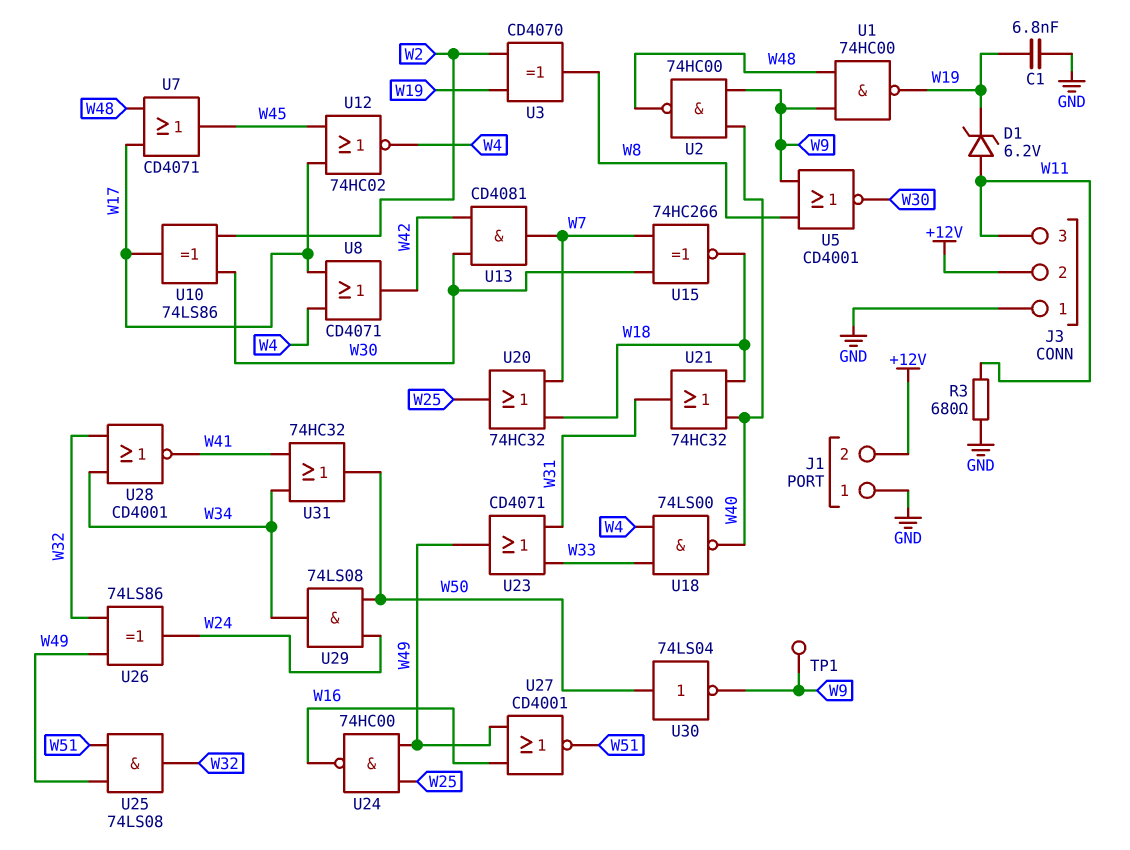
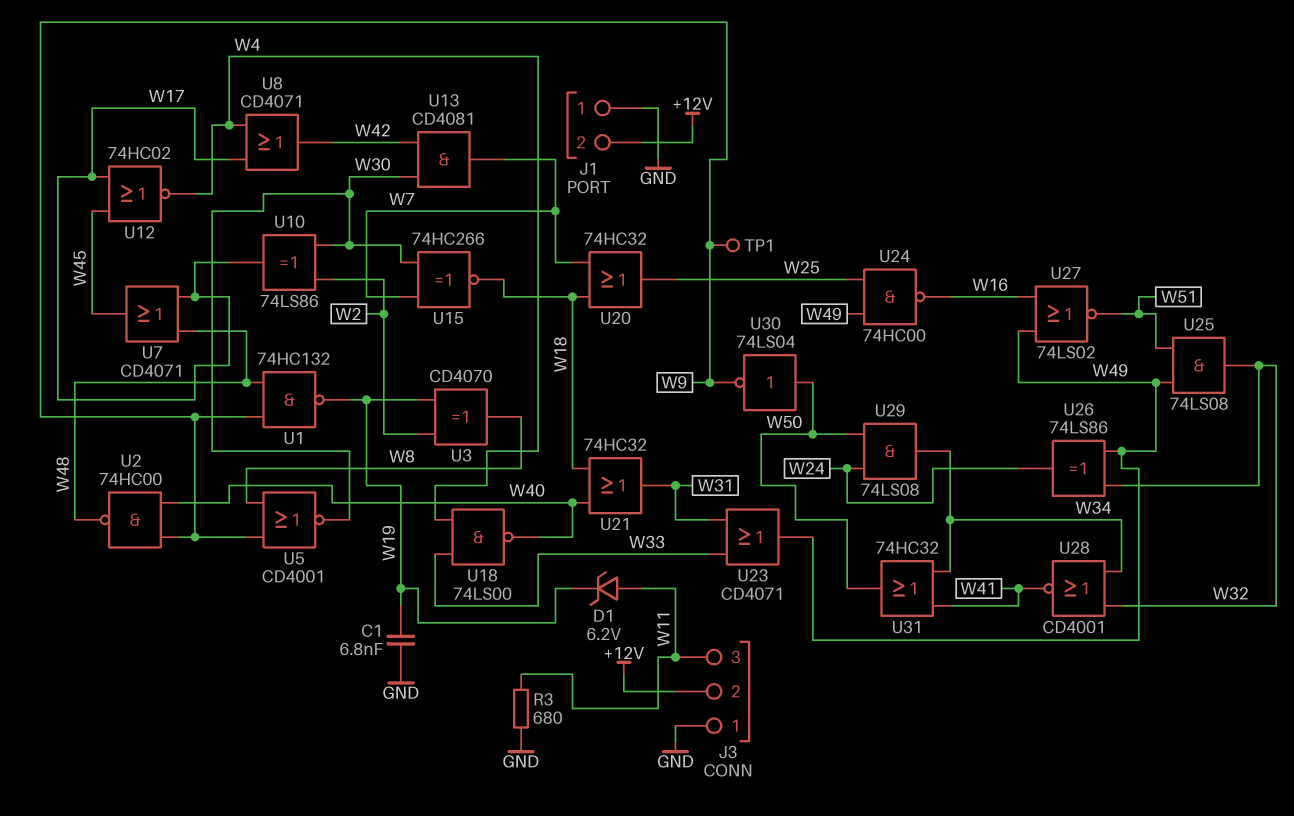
U1: NAND 74HC00 (in W9, in W48, out W19) -> NAND 74HC132 (in W9, in W48, out W19)
U27: NOR CD4001 (in W16, in W49, out W51) -> NOR 74LS02 (in W16, in W49, out W51)

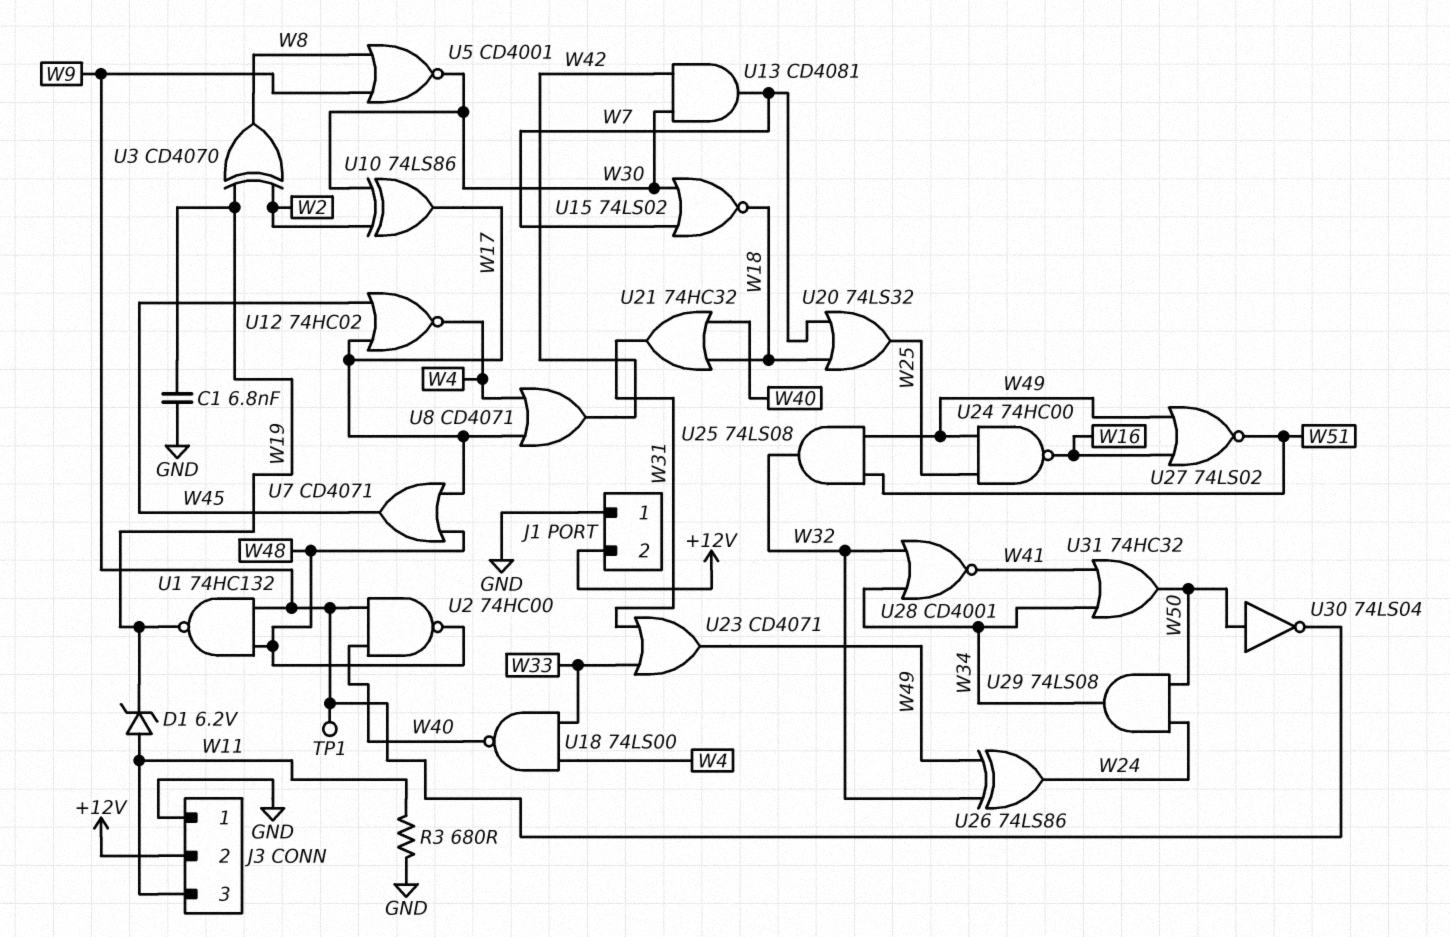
U15: XNOR 74HC266 (in W7, in W30, out W18) -> NOR 74LS02 (in W7, in W30, out W18)
U20: OR 74HC32 (in W7, in W18, out W25) -> OR 74LS32 (in W7, in W18, out W25)

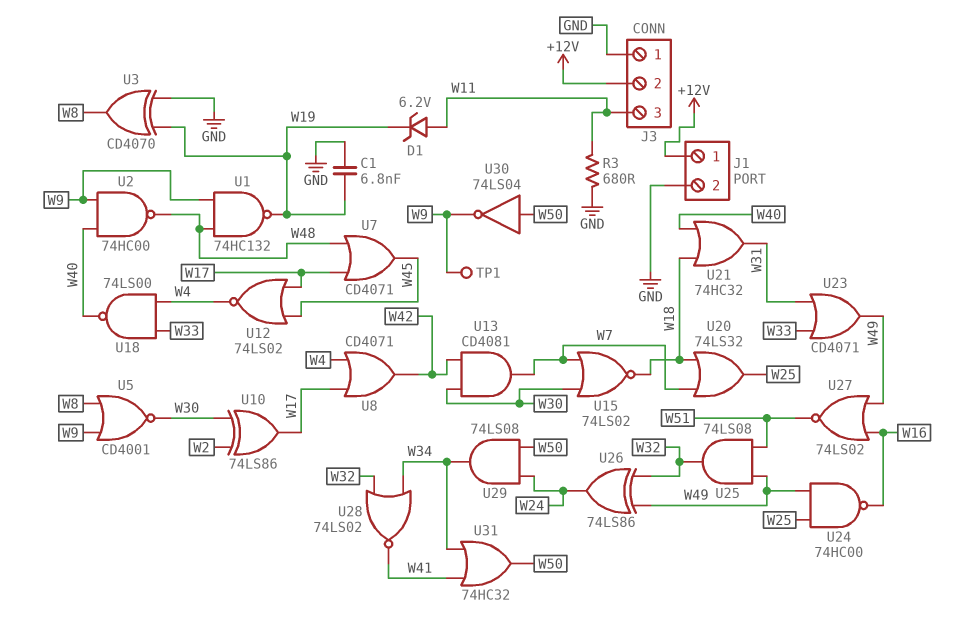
J1 pin 1: GND -> +12V
J1 pin 2: +12V -> GND
U3: XOR CD4070 (in W2, in W19, out W8) -> XOR CD4070 (in GND, in W19, out W8)
U12: NOR 74HC02 (in W17, in W45, out W4) -> NOR 74LS02 (in W17, in W45, out W4)
U28: NOR CD4001 (in W32, in W34, out W41) -> NOR 74LS02 (in W32, in W34, out W41)

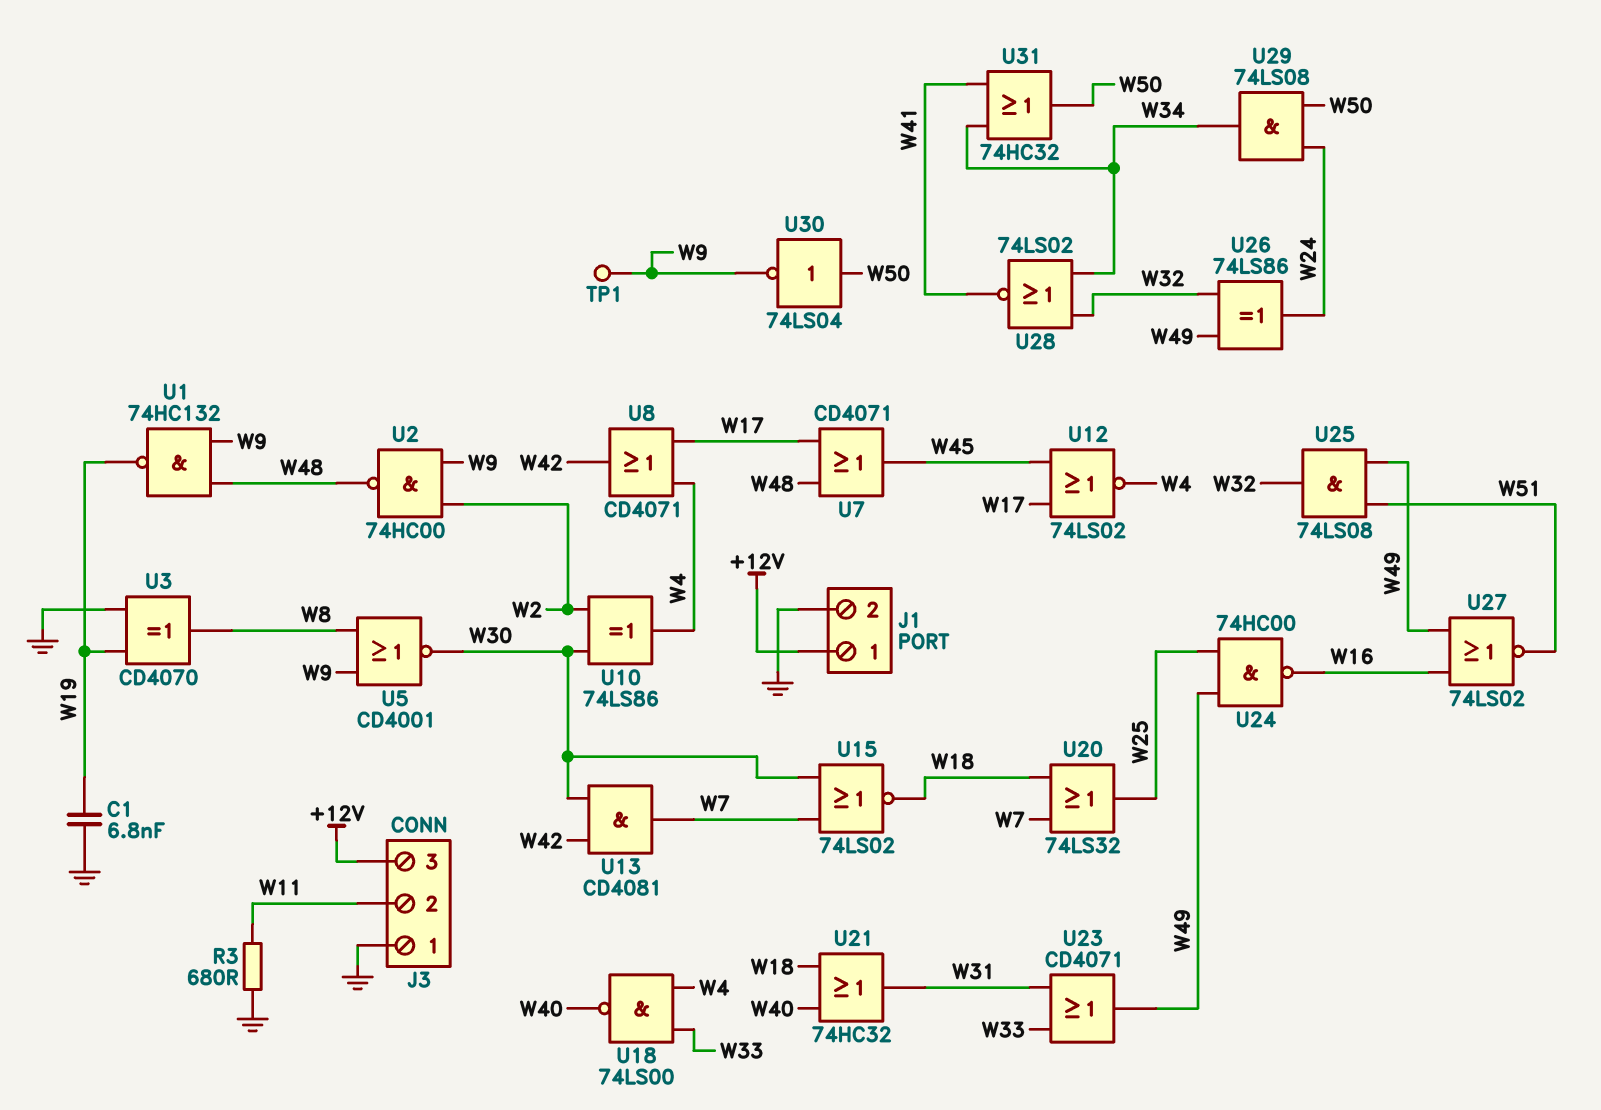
D1: zener 6.2V (A W11, K W19) -> none
J3 pin 2: +12V -> W11
J3 pin 3: W11 -> +12V
U2: NAND 74HC00 (in W9, in W40, out W48) -> NAND 74HC00 (in W2, in W9, out W48)
U10: XOR 74LS86 (in W2, in W30, out W17) -> XOR 74LS86 (in W2, in W30, out W4)

